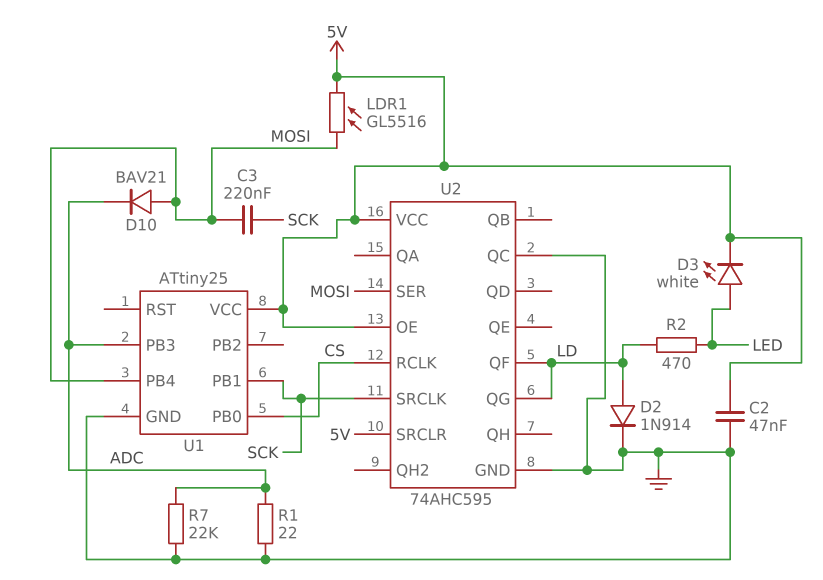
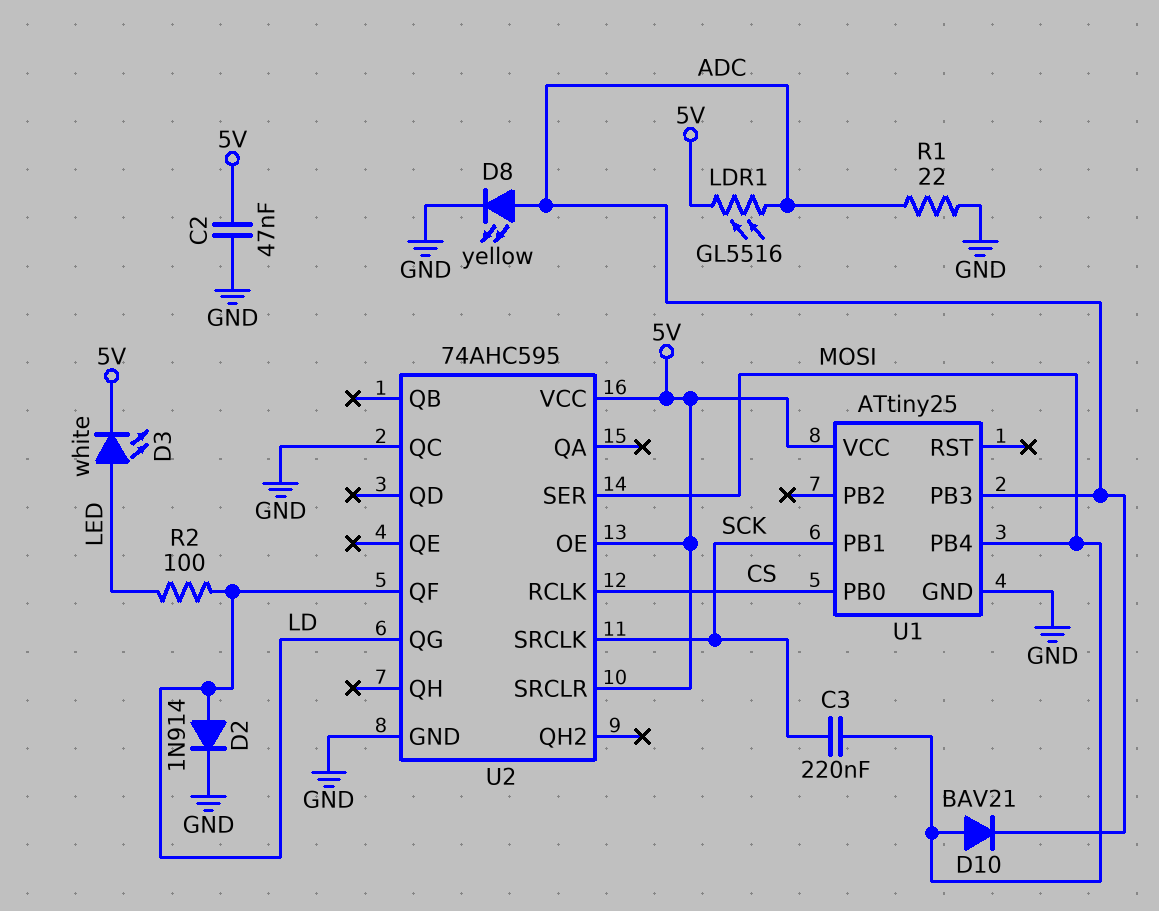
D8: none -> LED yellow (A ADC, K GND)
LDR1: GL5516 (5V, MOSI) -> GL5516 (5V, ADC)
R2: 470 (LD, LED) -> 100 (LD, LED)
R7: 22k (ADC, GND) -> none

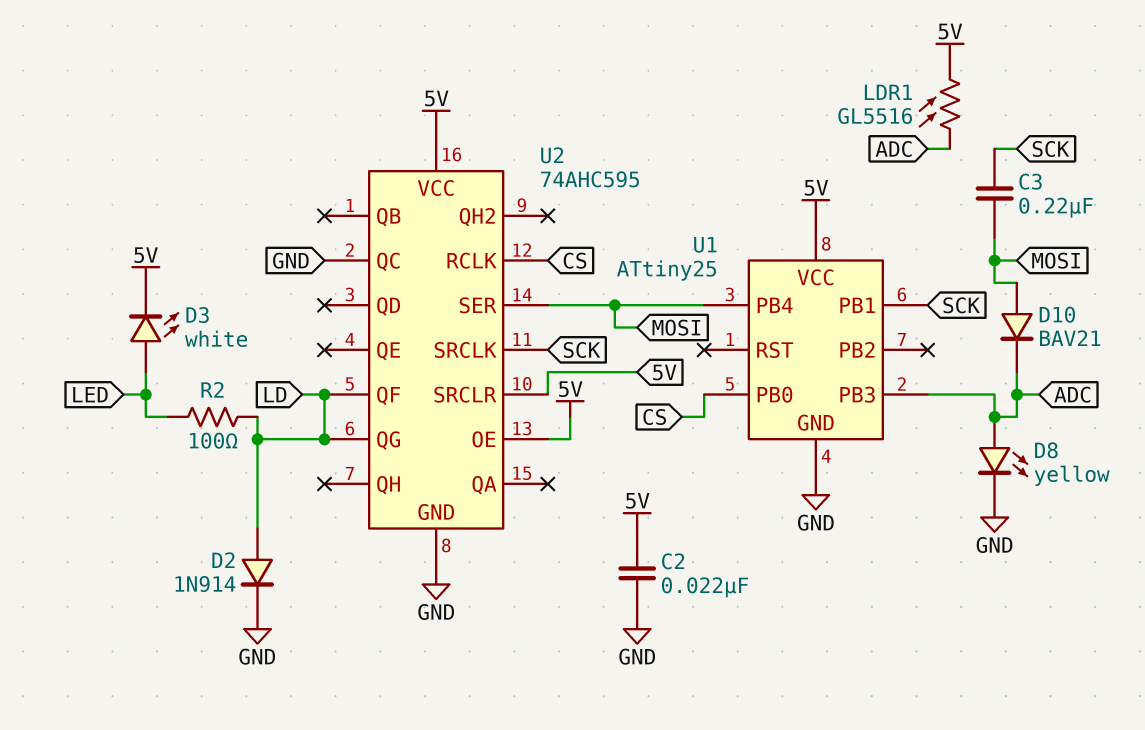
C2: 47nF (5V, GND) -> 22nF (5V, GND)
R1: 22 (ADC, GND) -> none

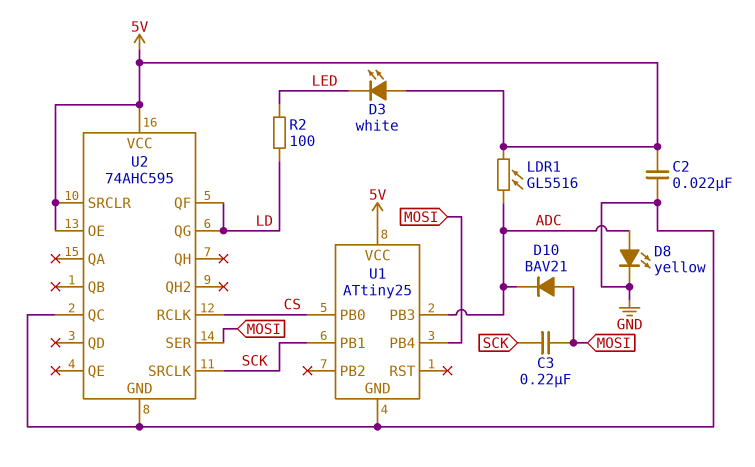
D2: diode 1N914 (A LD, K GND) -> none
D3: LED white (A LED, K 5V) -> LED white (A 5V, K LED)

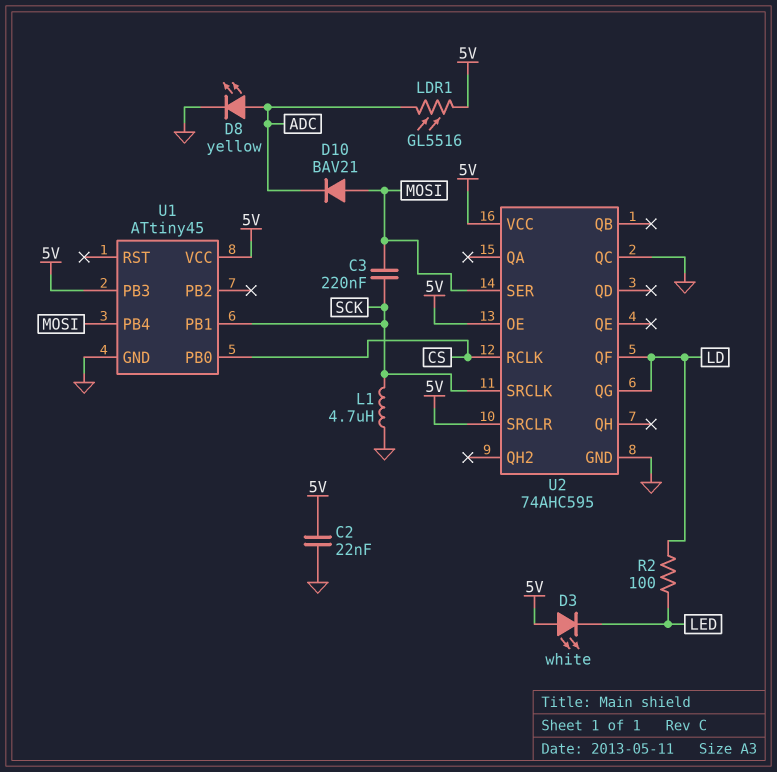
L1: none -> 4.7uH (GND, SCK)
U1: ATtiny25 -> ATtiny45
U1 pin PB3: ADC -> 5V

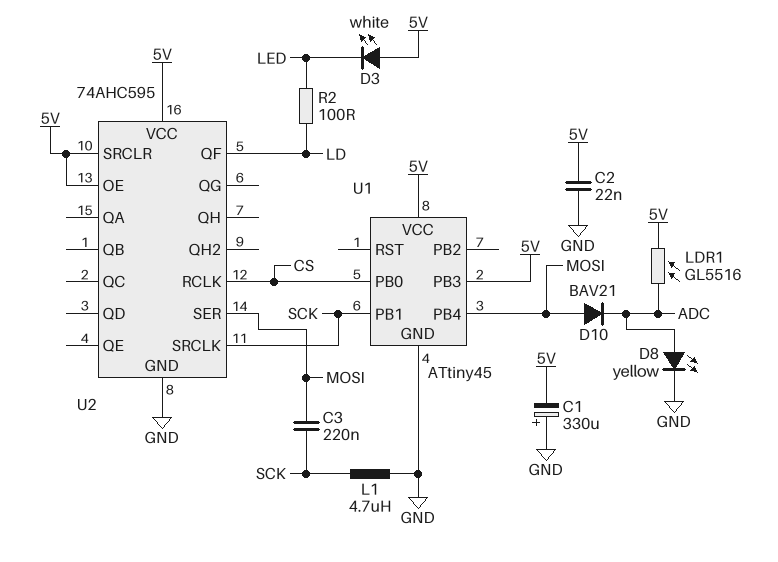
C1: none -> 330uF (plus GND, minus 5V)
U2 pin QC: GND -> none
U2 pin QG: LD -> none

